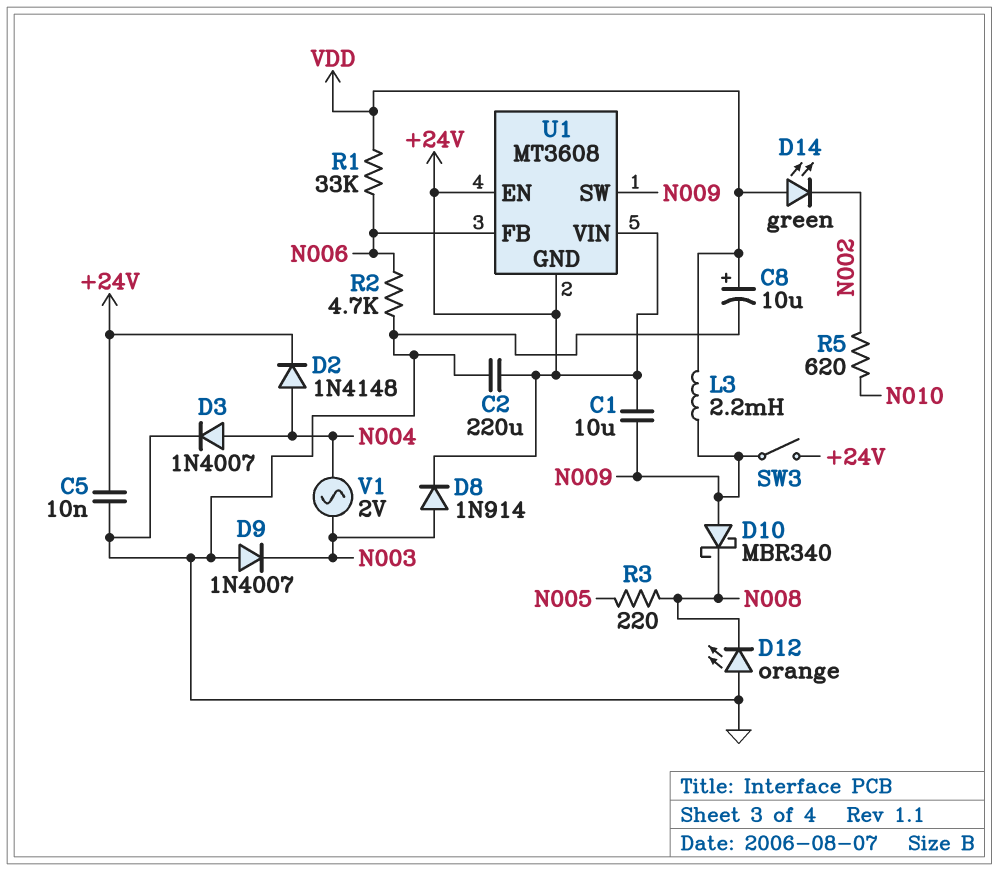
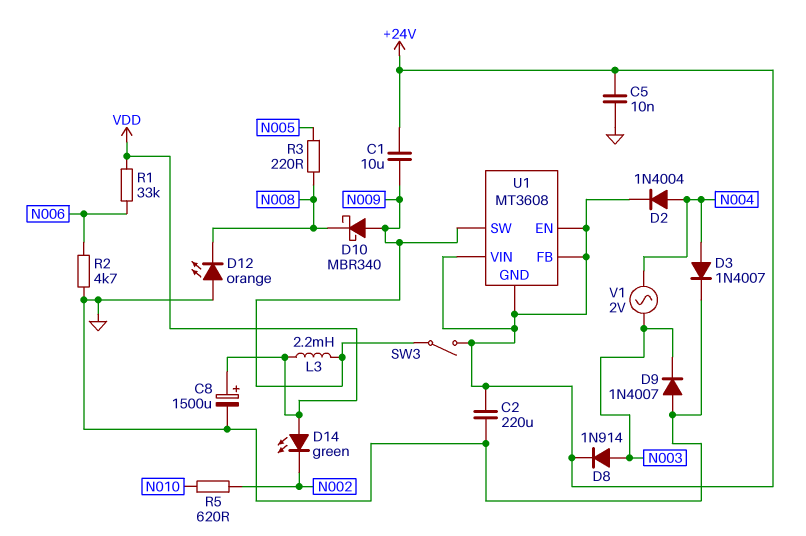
C8: 10uF (plus VDD, minus GND) -> 1500uF (plus VDD, minus GND)
D2: diode 1N4148 (A N004, K +24V) -> diode 1N4004 (A N004, K +24V)
U1 pin FB: N006 -> +24V

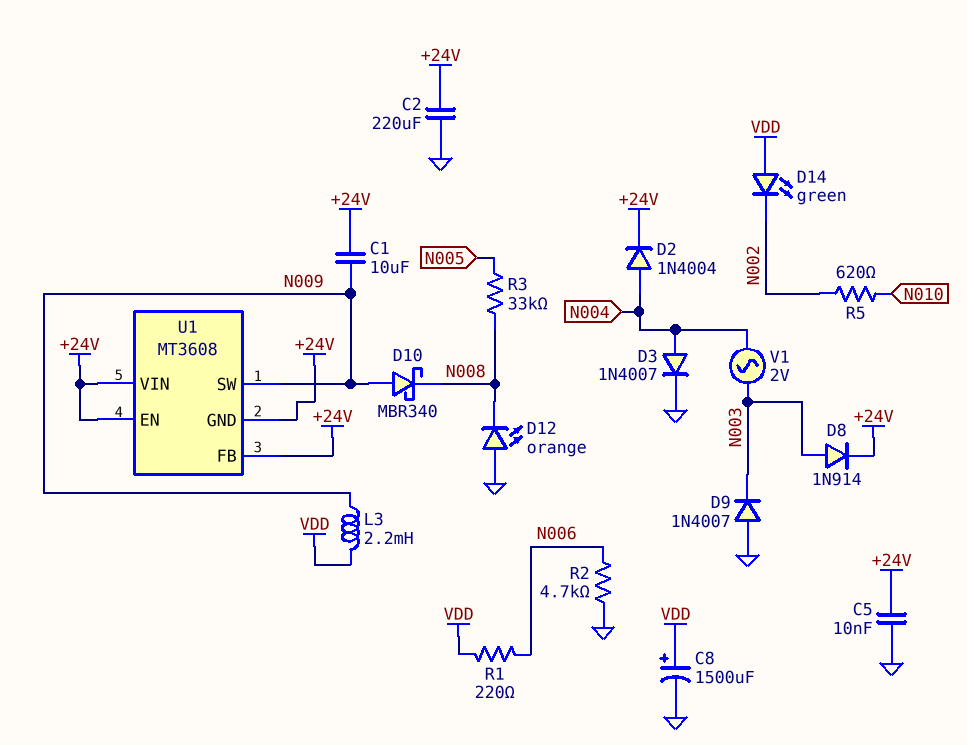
R1: 33k (N006, VDD) -> 220 (N006, VDD)
R3: 220 (N005, N008) -> 33k (N005, N008)
SW3: switch (+24V, N009) -> none

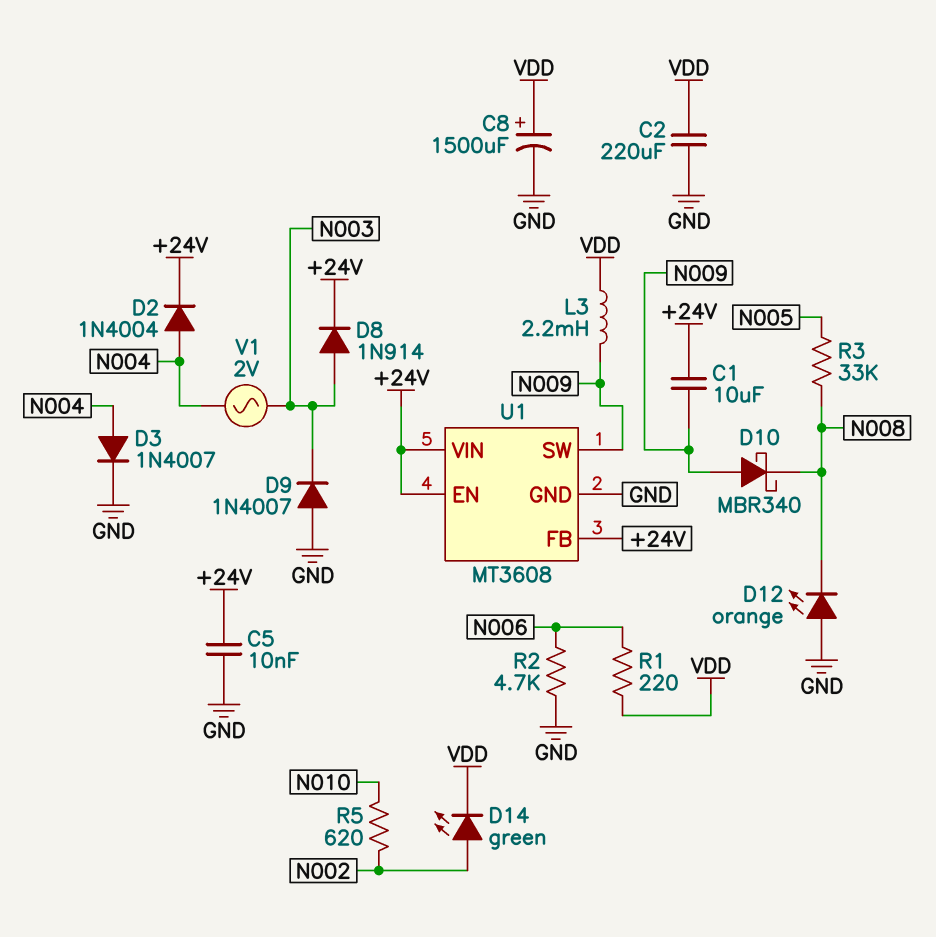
C2: 220uF (+24V, GND) -> 220uF (GND, VDD)
D14: LED green (A VDD, K N002) -> LED green (A N002, K VDD)
U1 pin GND: +24V -> GND

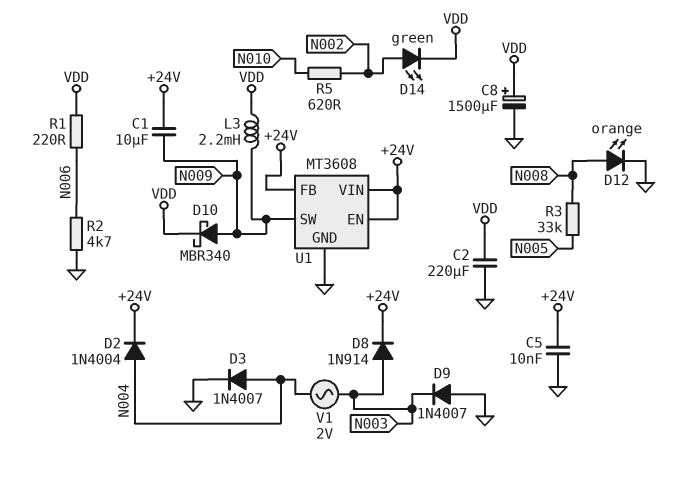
D10: schottky MBR340 (A N009, K N008) -> schottky MBR340 (A N009, K VDD)
D12: LED orange (A GND, K N008) -> LED orange (A N008, K GND)

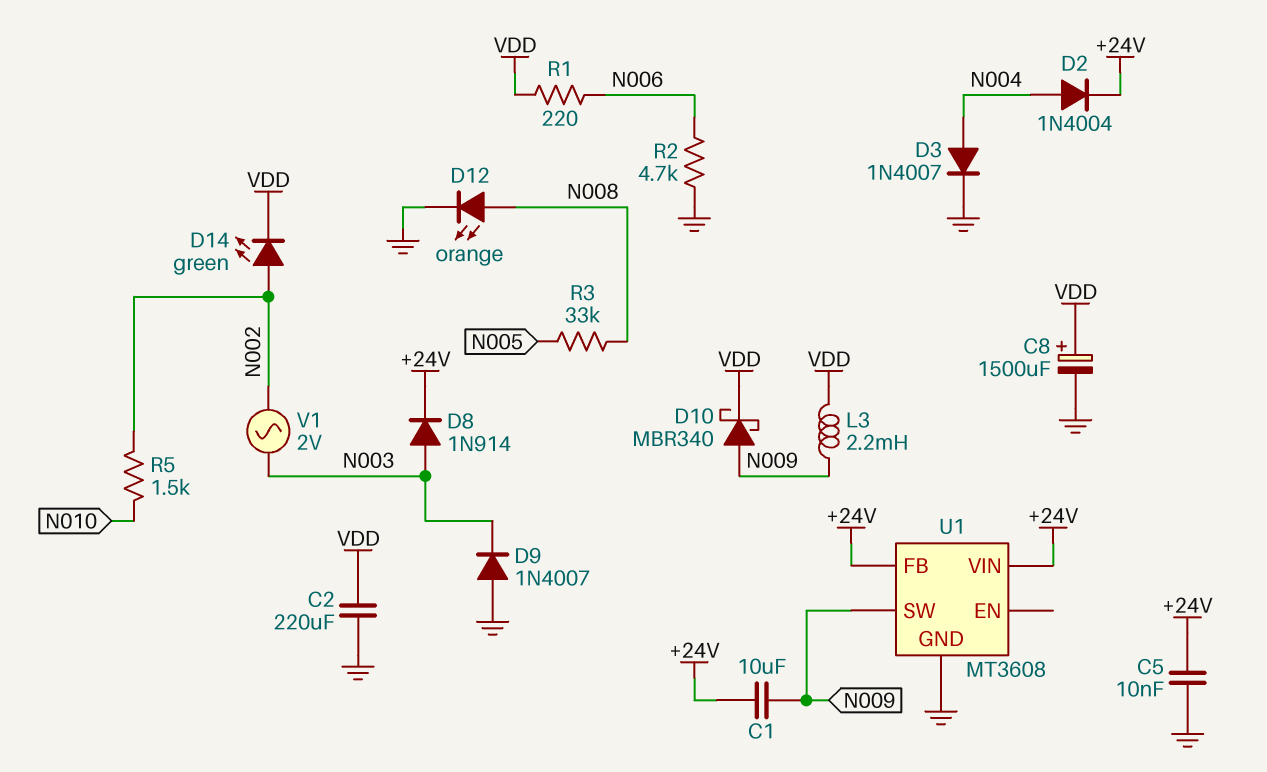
R5: 620 (N002, N010) -> 1.5k (N002, N010)
U1 pin EN: +24V -> none
V1: AC 2V (N003, N004) -> AC 2V (N002, N003)

